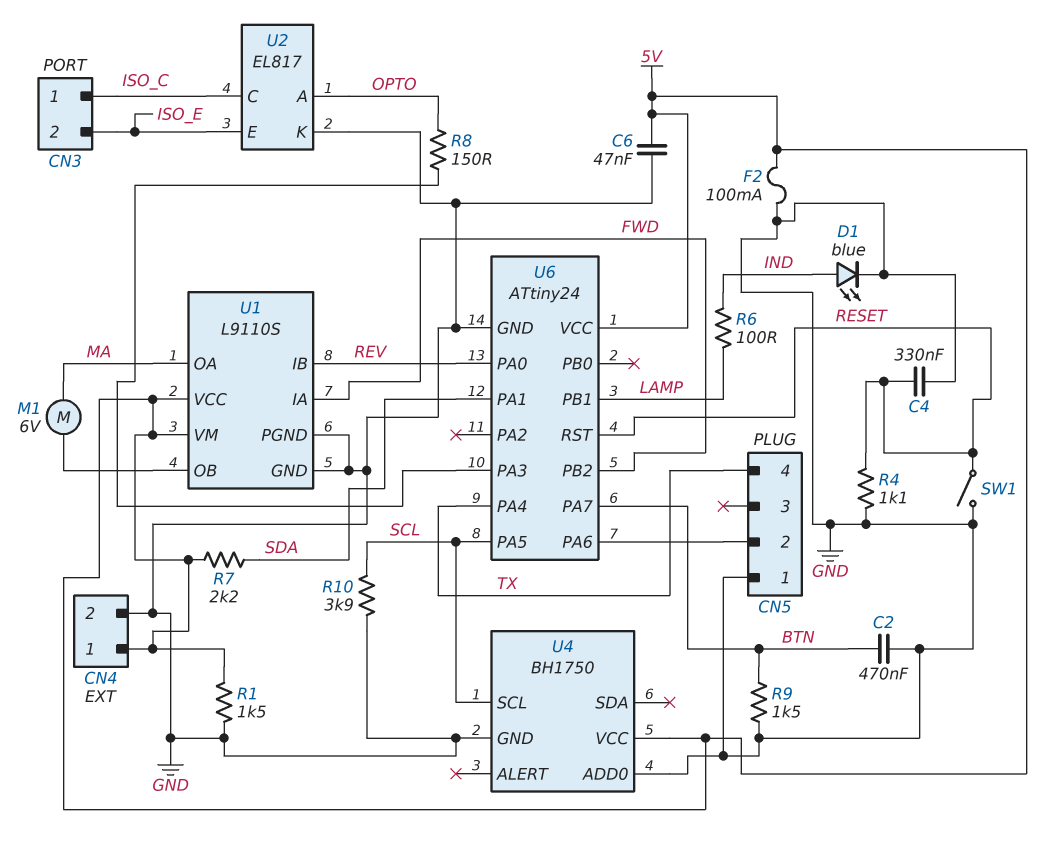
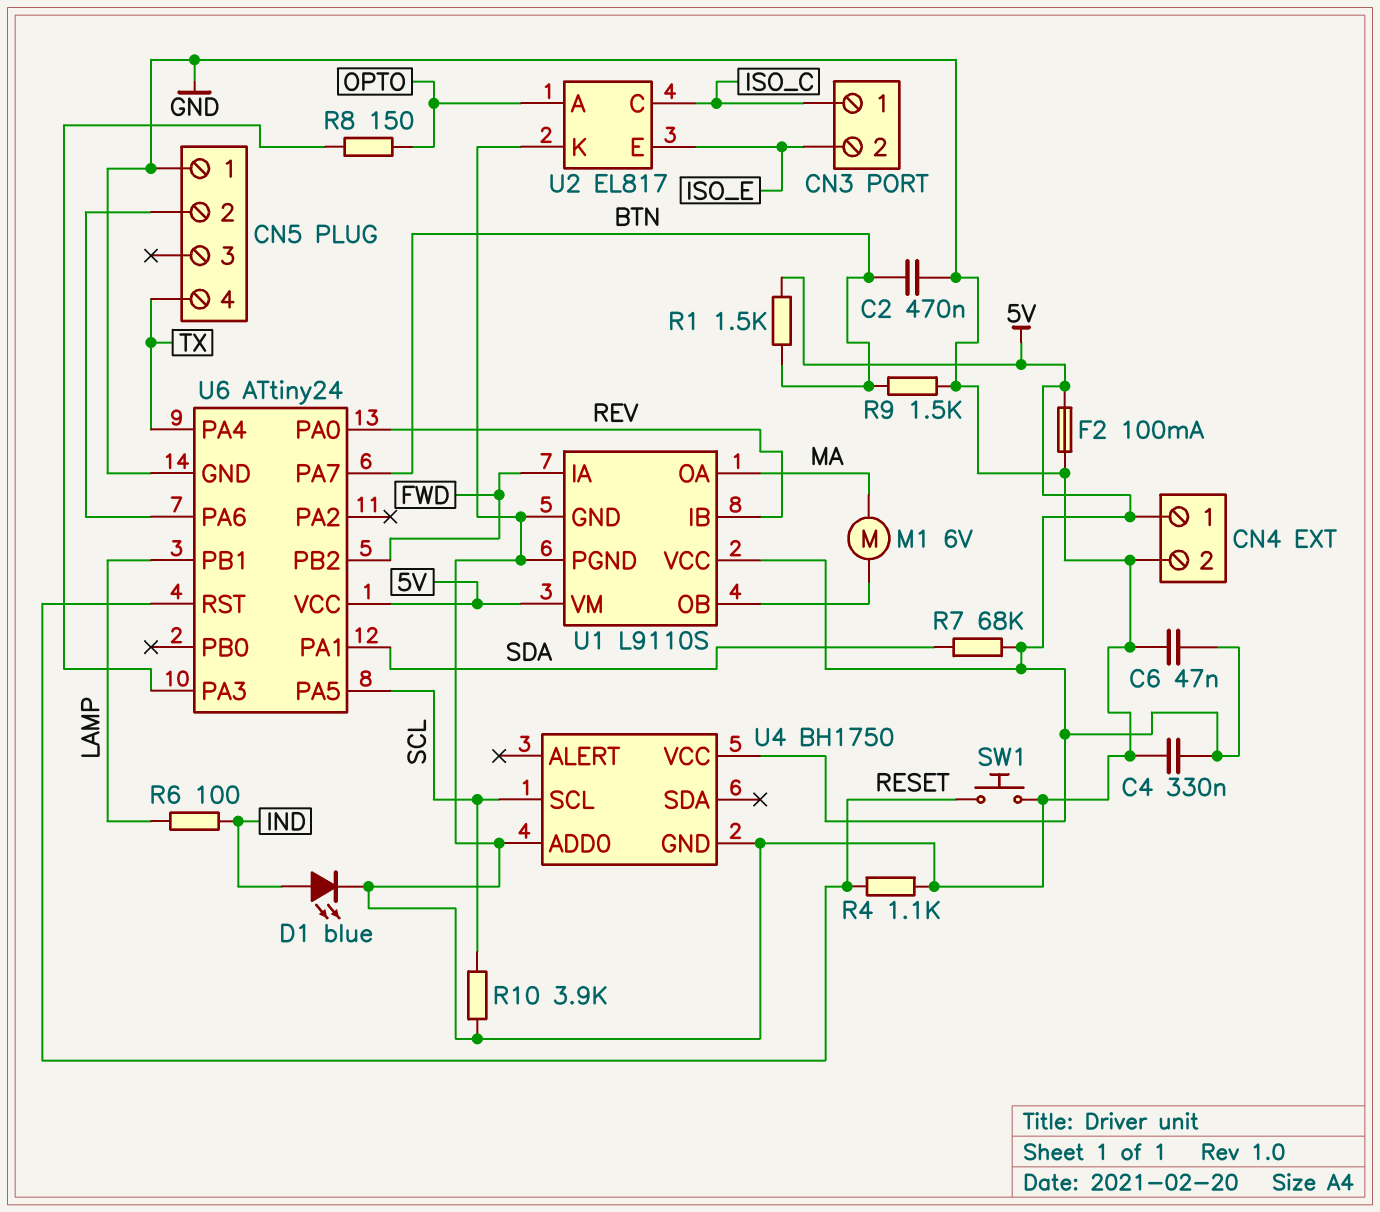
C4: 330nF (GND, RESET) -> 330nF (5V, GND)
R1: 1.5k (5V, GND) -> 1.5k (5V, BTN)
R7: 2.2k (5V, SDA) -> 68k (5V, SDA)
SW1: switch (GND, RESET) -> button (GND, RESET)

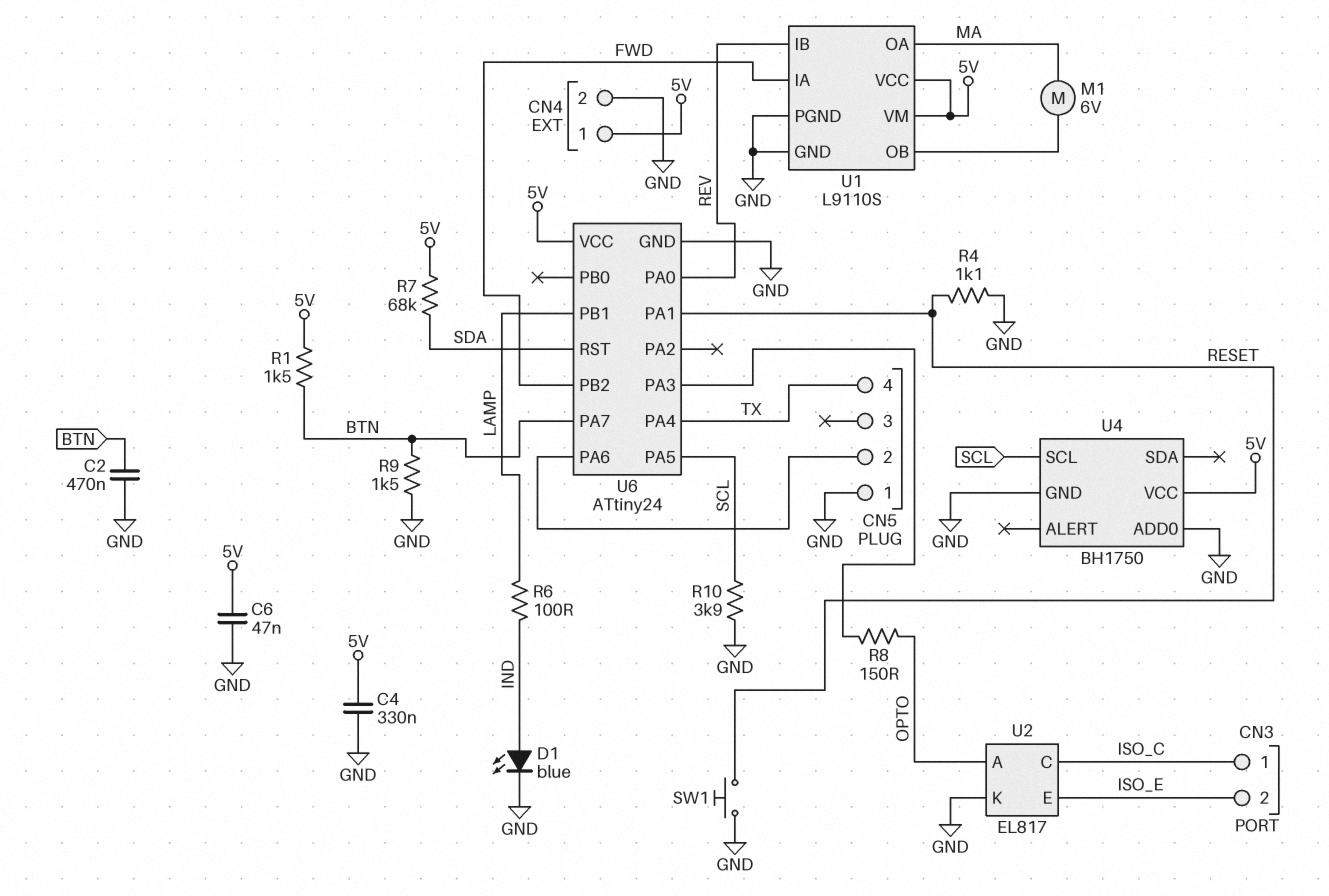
F2: 100mA (5V, GND) -> none
U6 pin PA1: SDA -> RESET
U6 pin RST: RESET -> SDA

